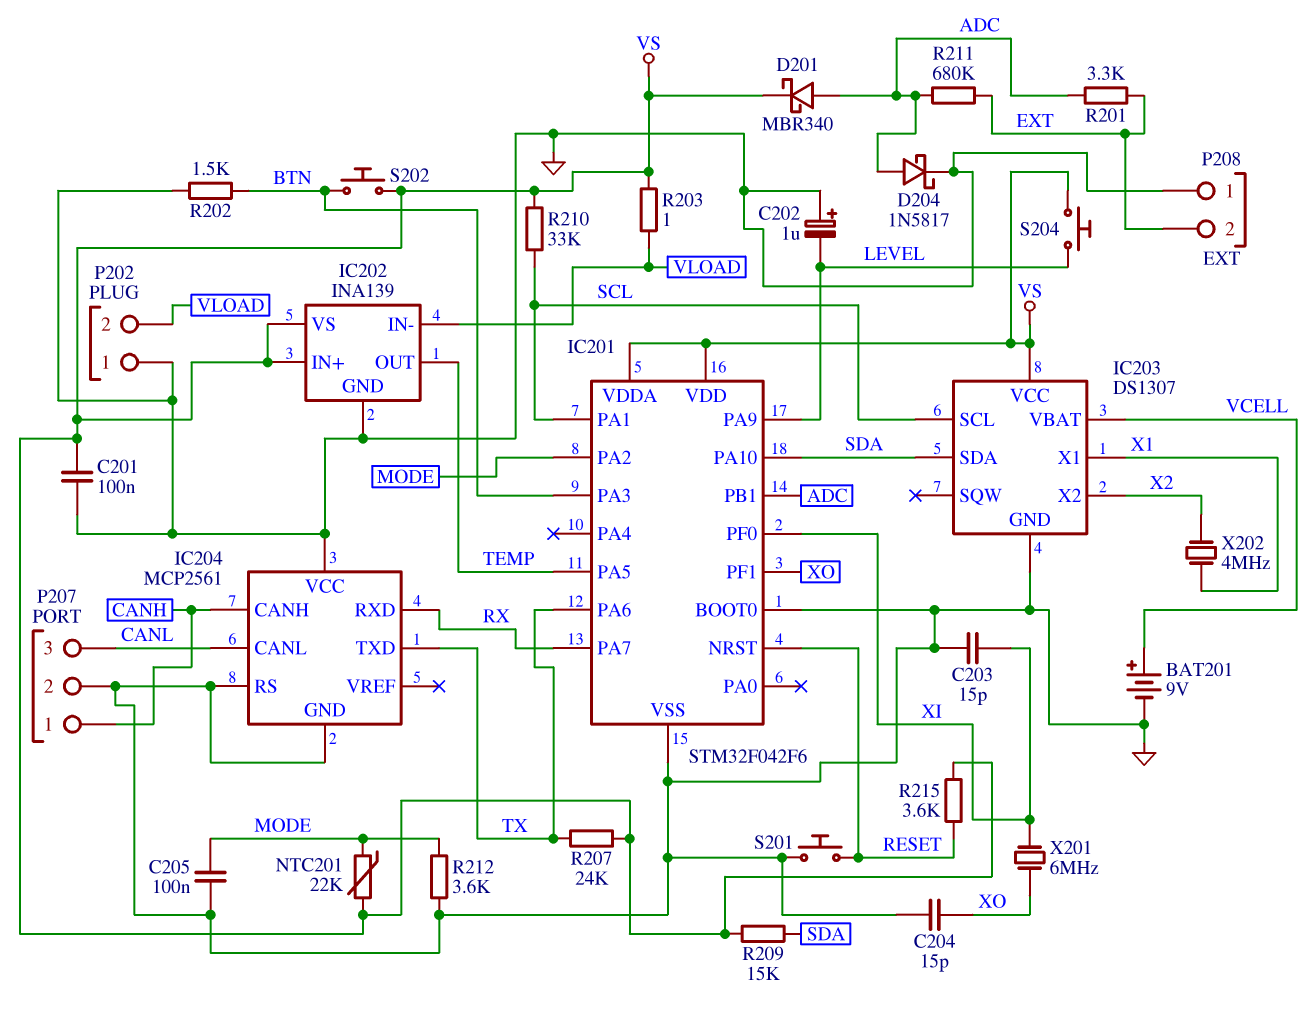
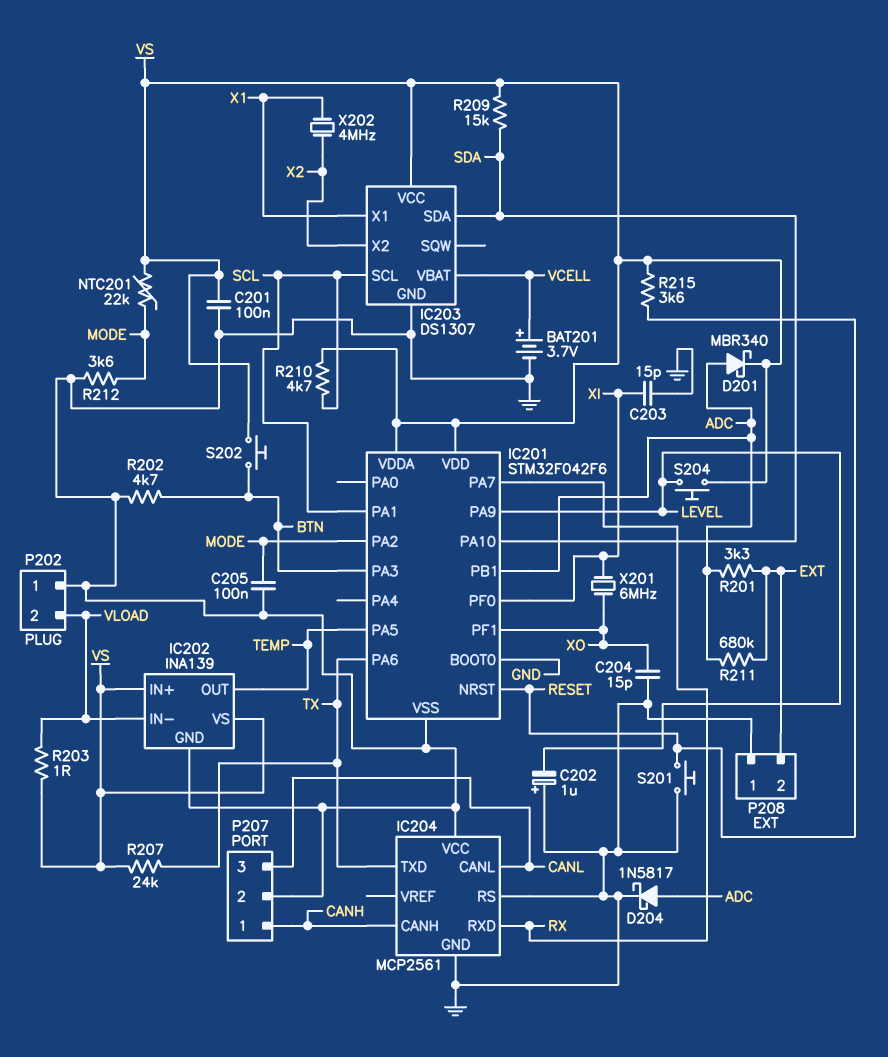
BAT201: 9V (plus VCELL, minus GND) -> 3.7V (plus VCELL, minus GND)
R202: 1.5k (BTN, GND) -> 4.7k (BTN, GND)
R210: 33k (SCL, VS) -> 4.7k (SCL, VS)

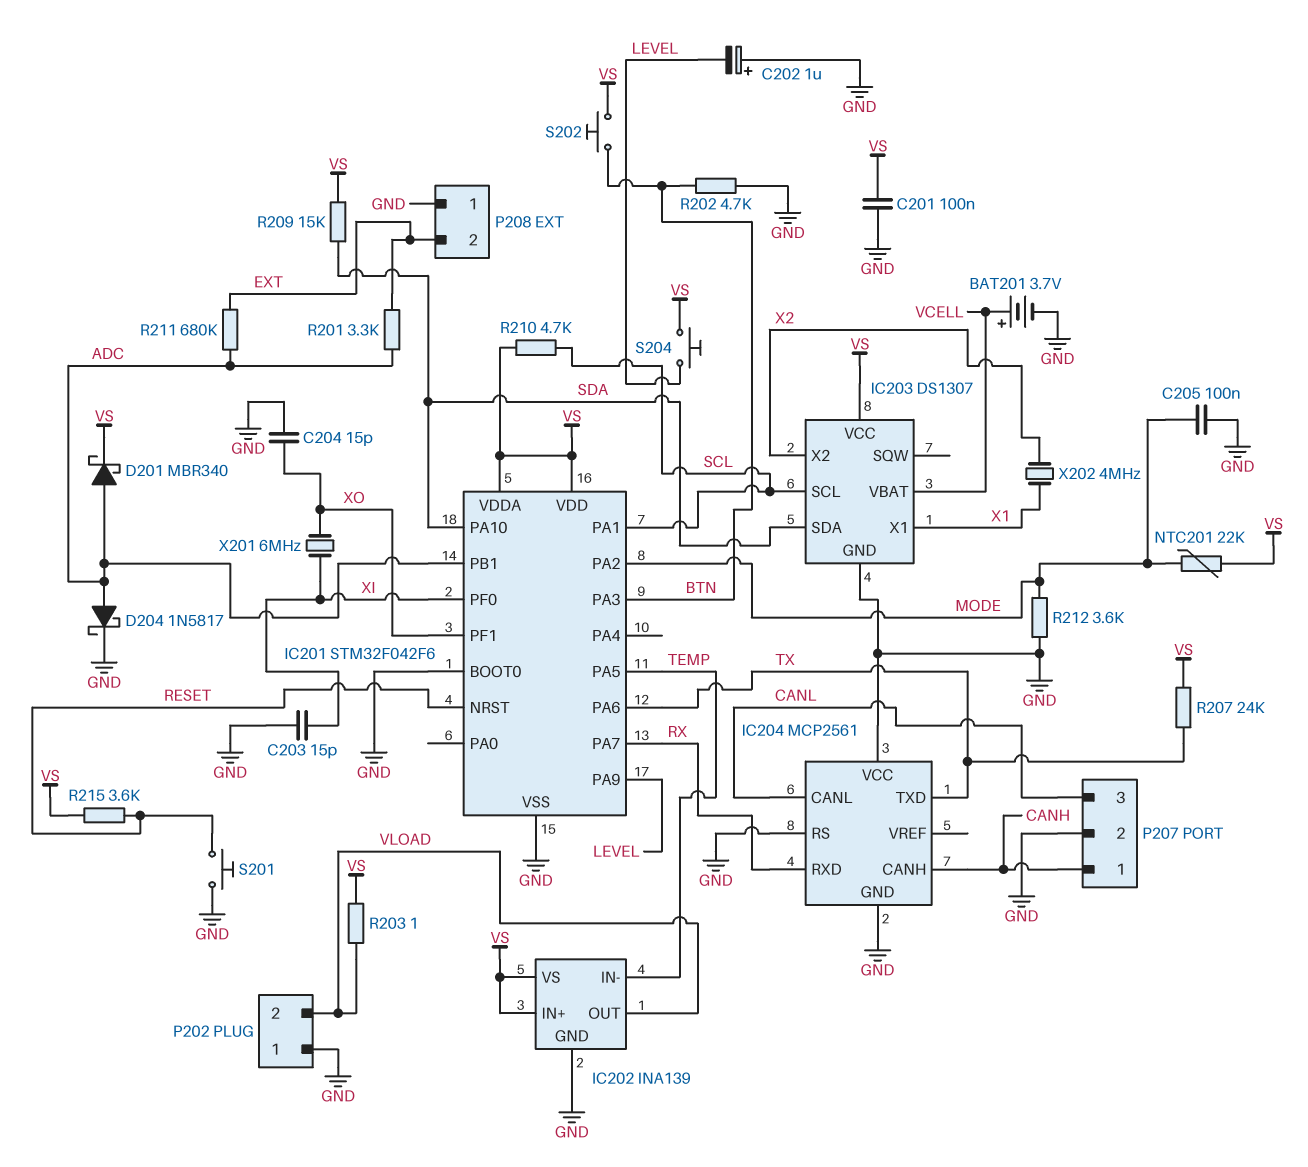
IC202 pin IN-: VLOAD -> TEMP
IC202 pin OUT: TEMP -> VLOAD

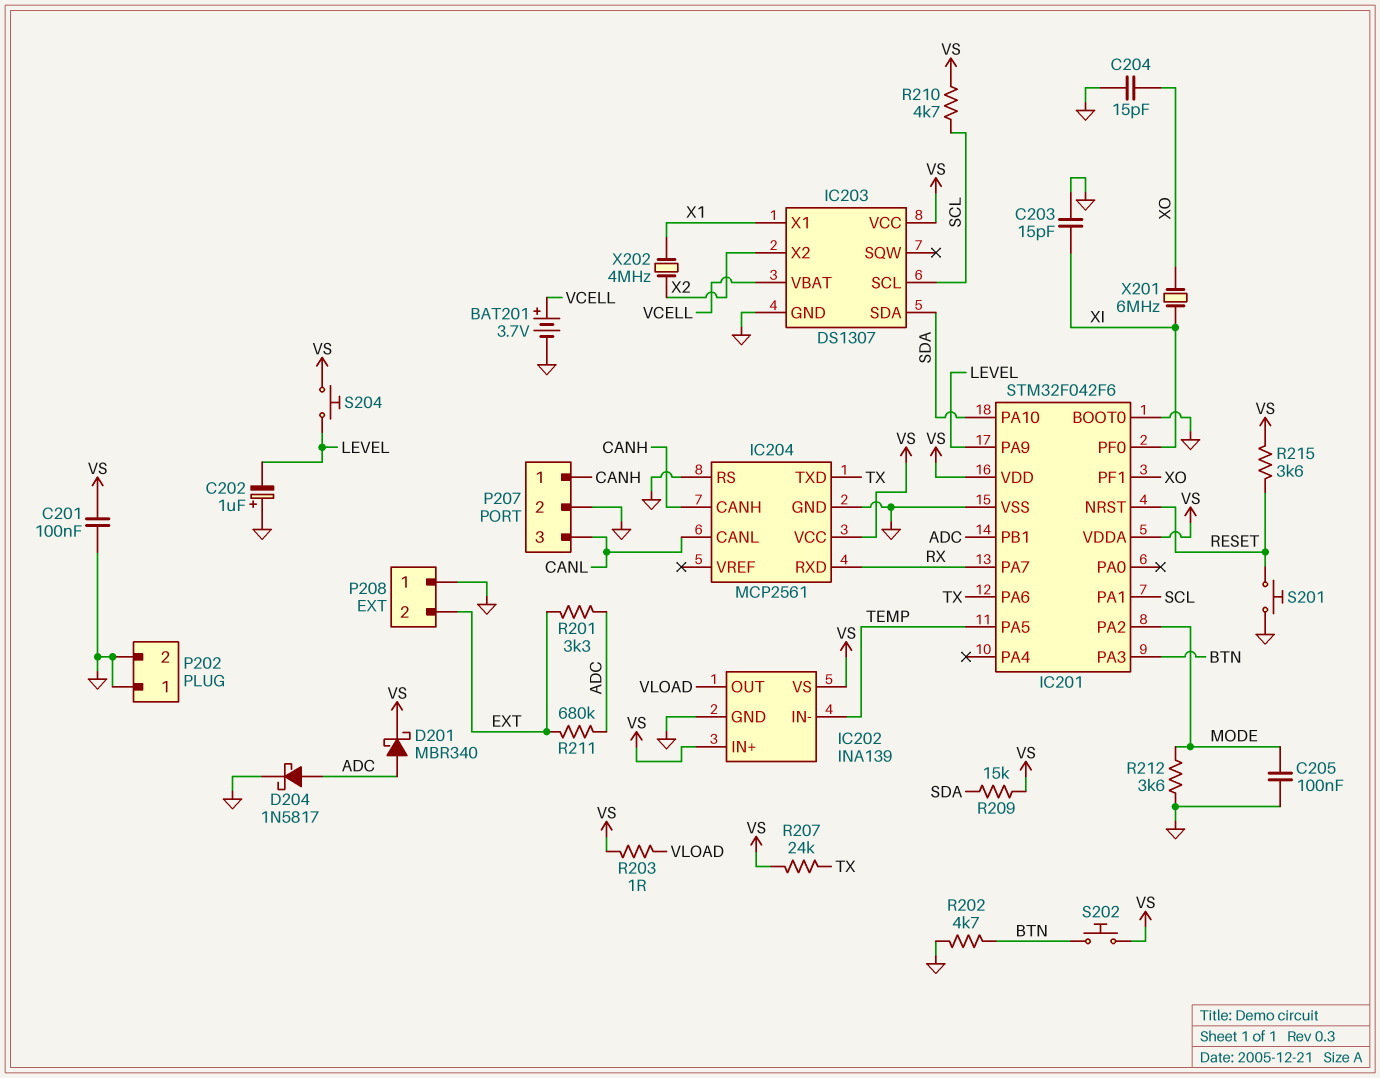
IC204 pin VCC: GND -> VS
NTC201: 22k (MODE, VS) -> none
P202 pin 2: VLOAD -> GND

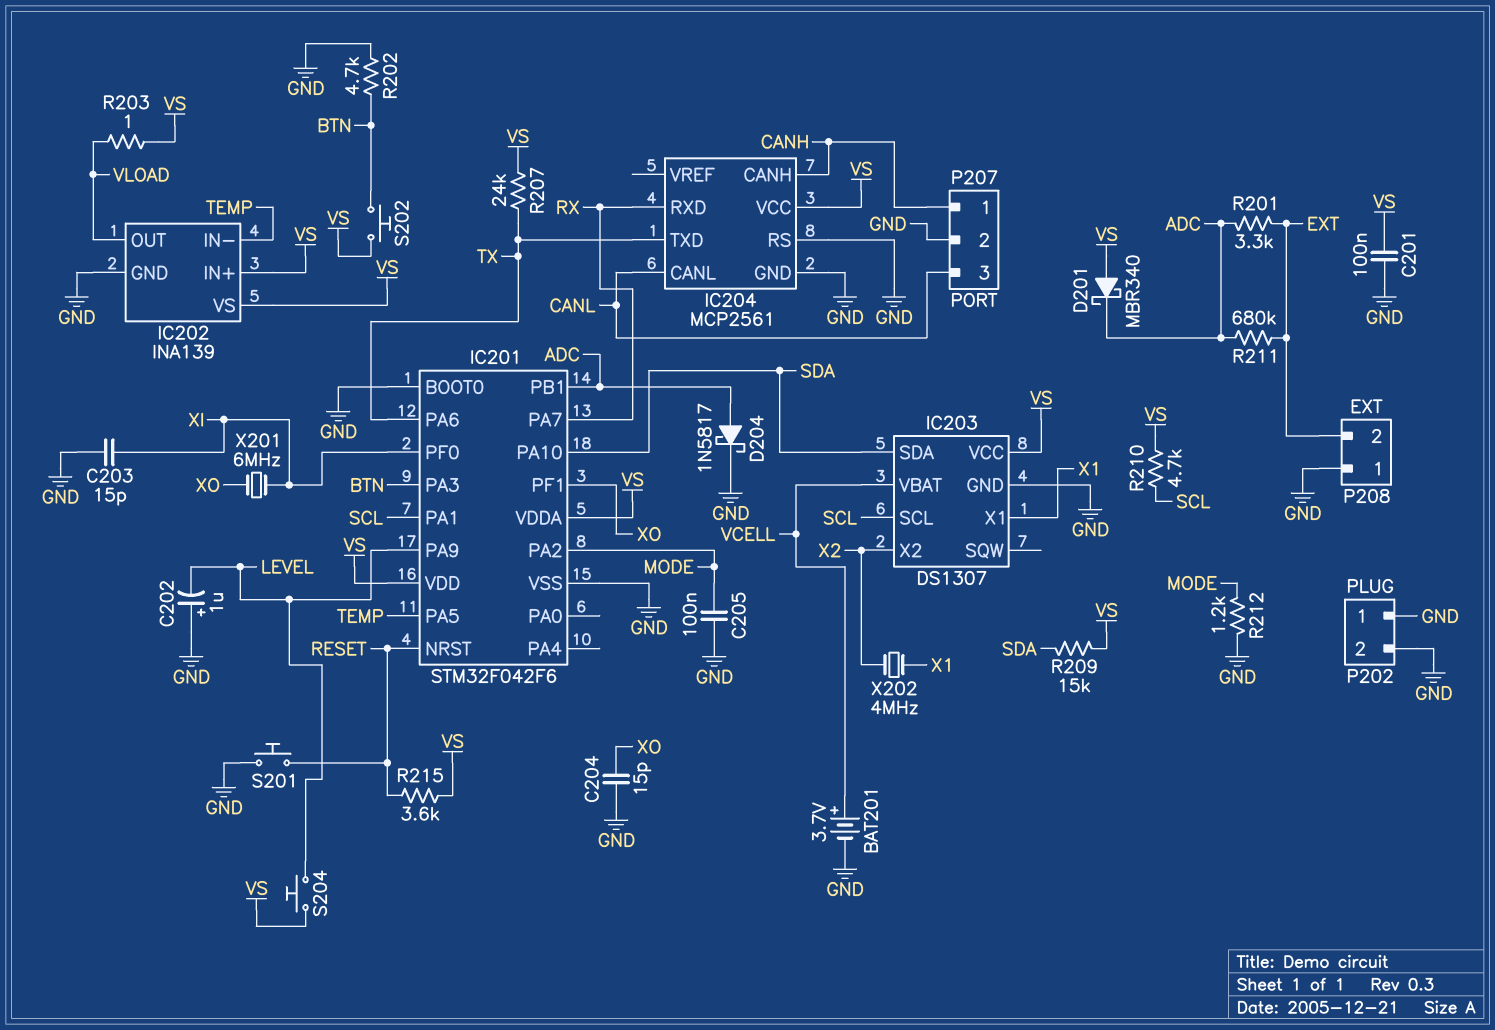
D201: schottky MBR340 (A ADC, K VS) -> schottky MBR340 (A VS, K ADC)
R212: 3.6k (GND, MODE) -> 1.2k (GND, MODE)

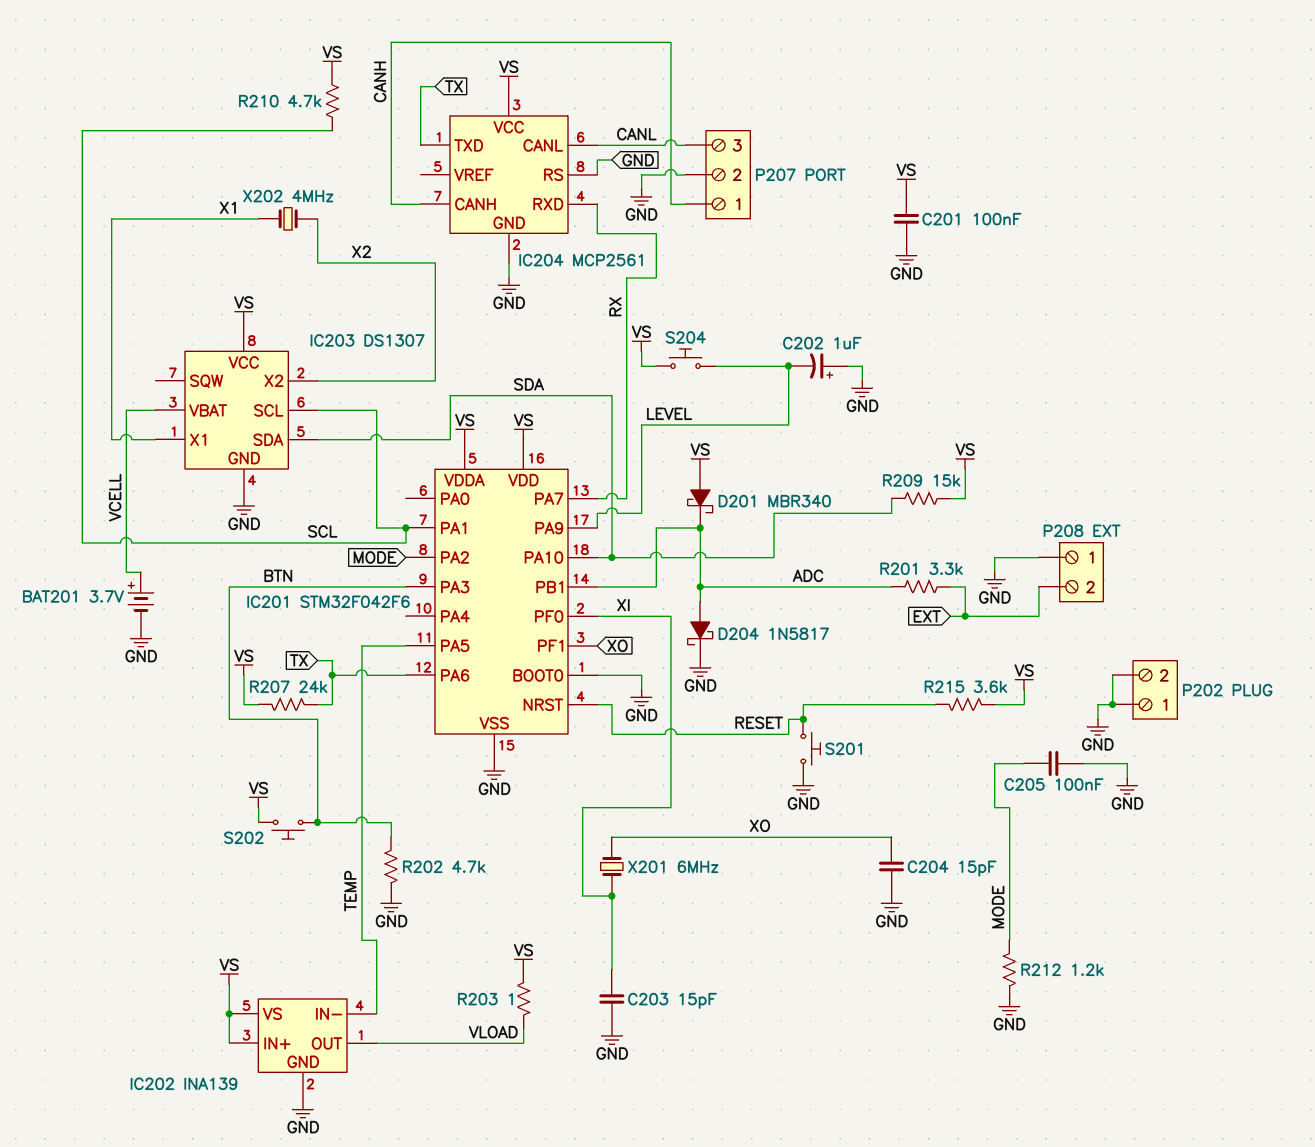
R211: 680k (ADC, EXT) -> none

